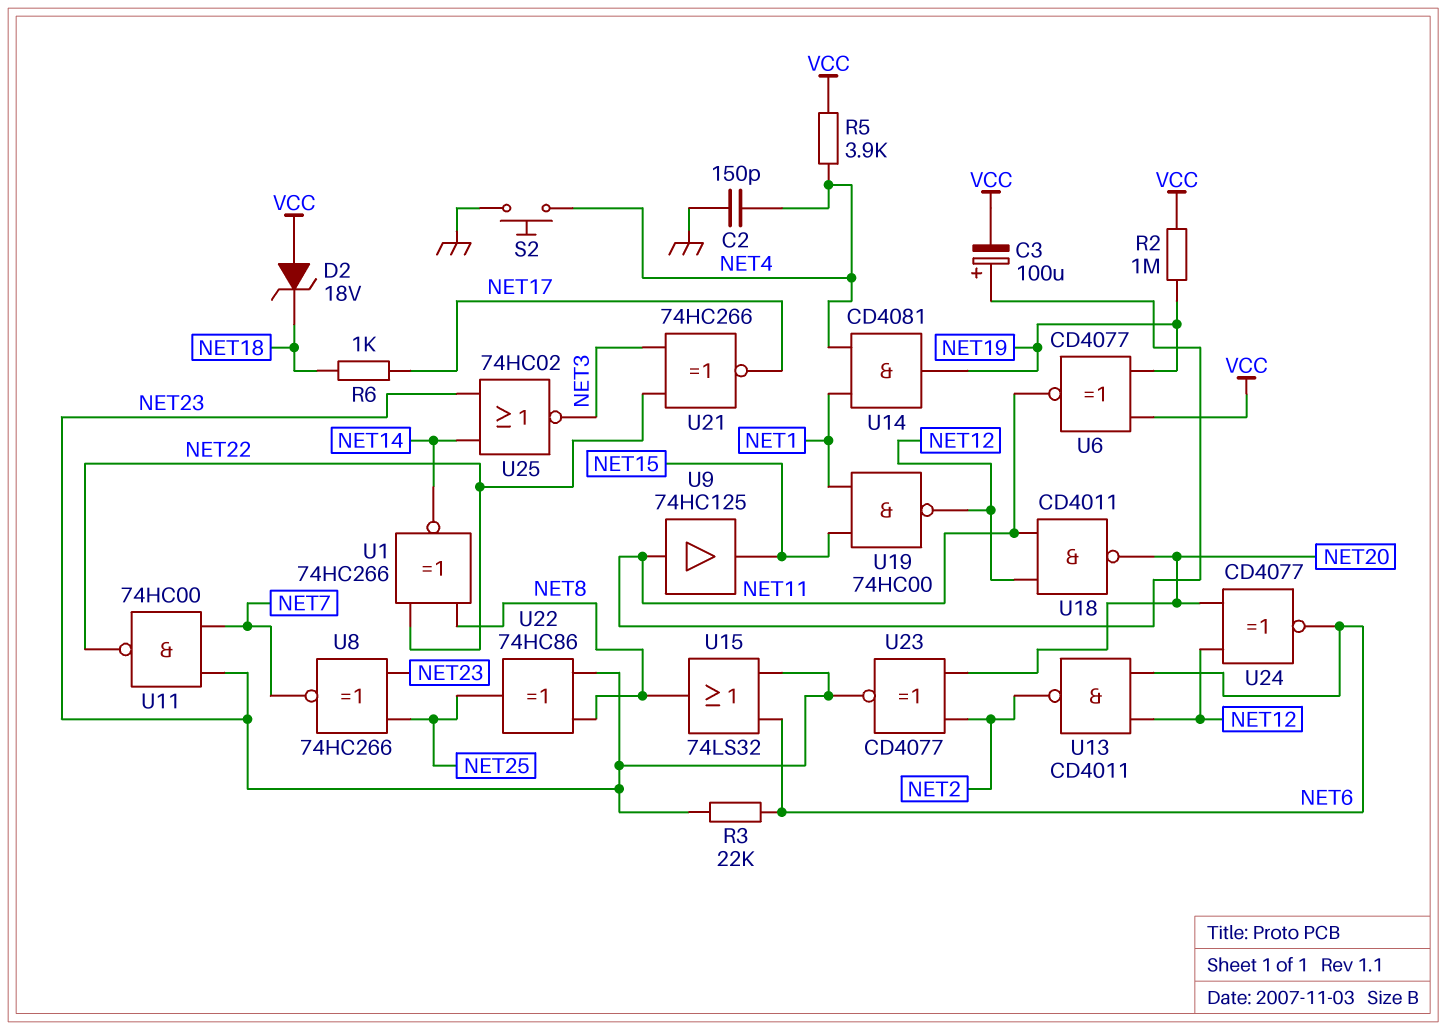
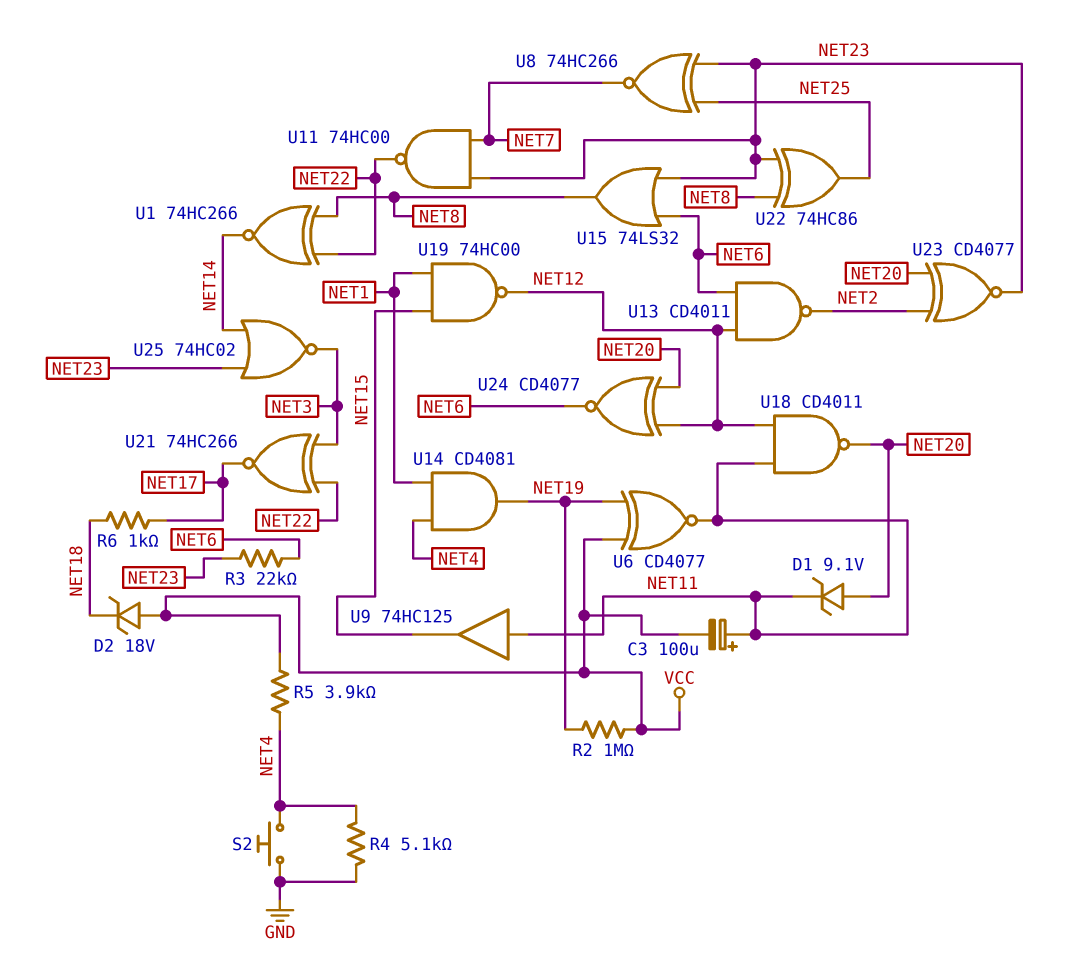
C2: 150pF (GND, NET4) -> none
D1: none -> zener 9.1V (A NET20, K NET11)
R4: none -> 5.1k (GND, NET4)

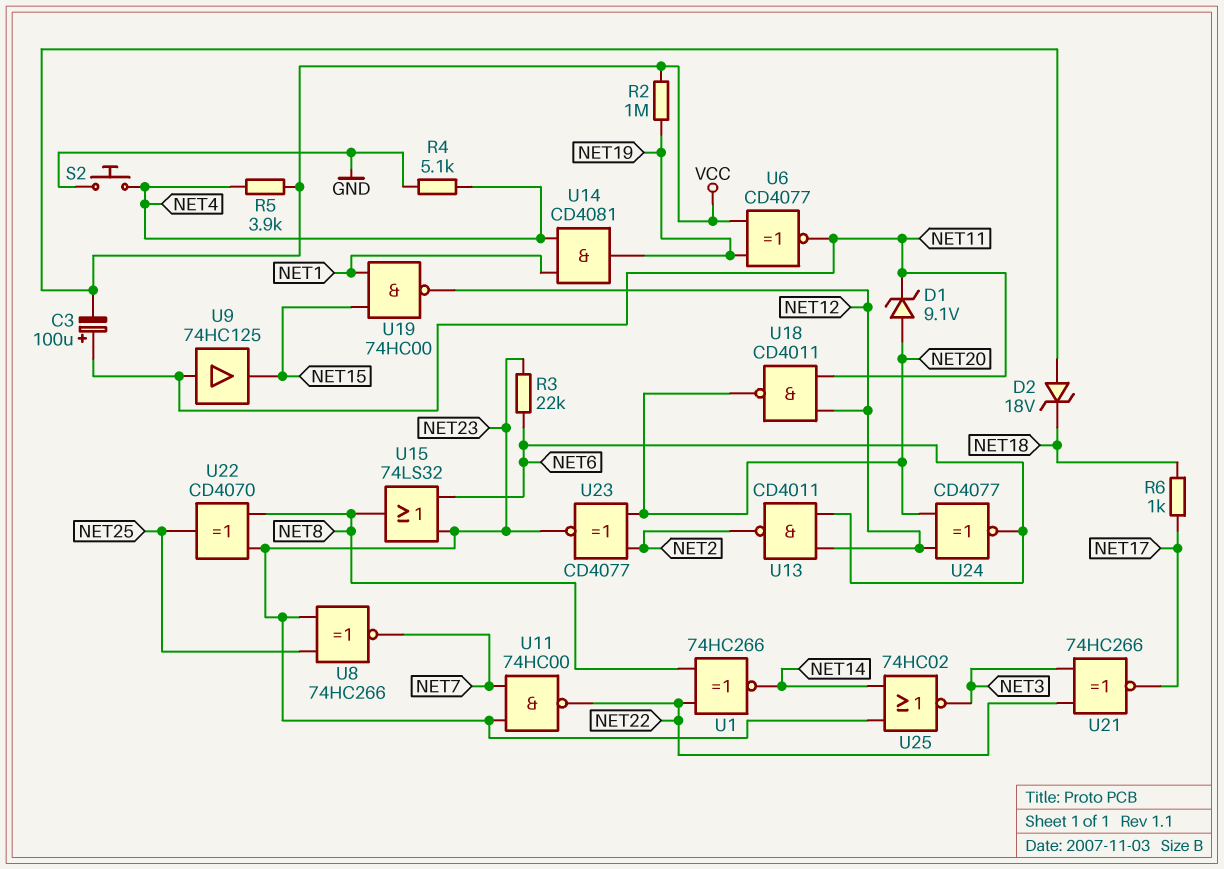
U22: XOR 74HC86 (in NET8, in NET23, out NET25) -> XOR CD4070 (in NET8, in NET23, out NET25)

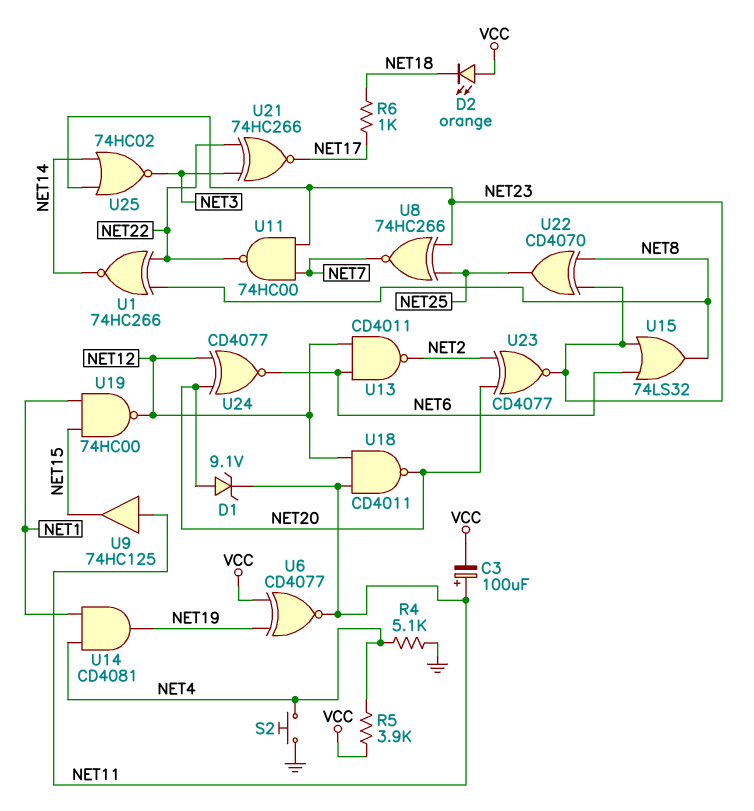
D2: zener 18V (A VCC, K NET18) -> LED orange (A VCC, K NET18)
R2: 1M (NET19, VCC) -> none
R3: 22k (NET6, NET23) -> none

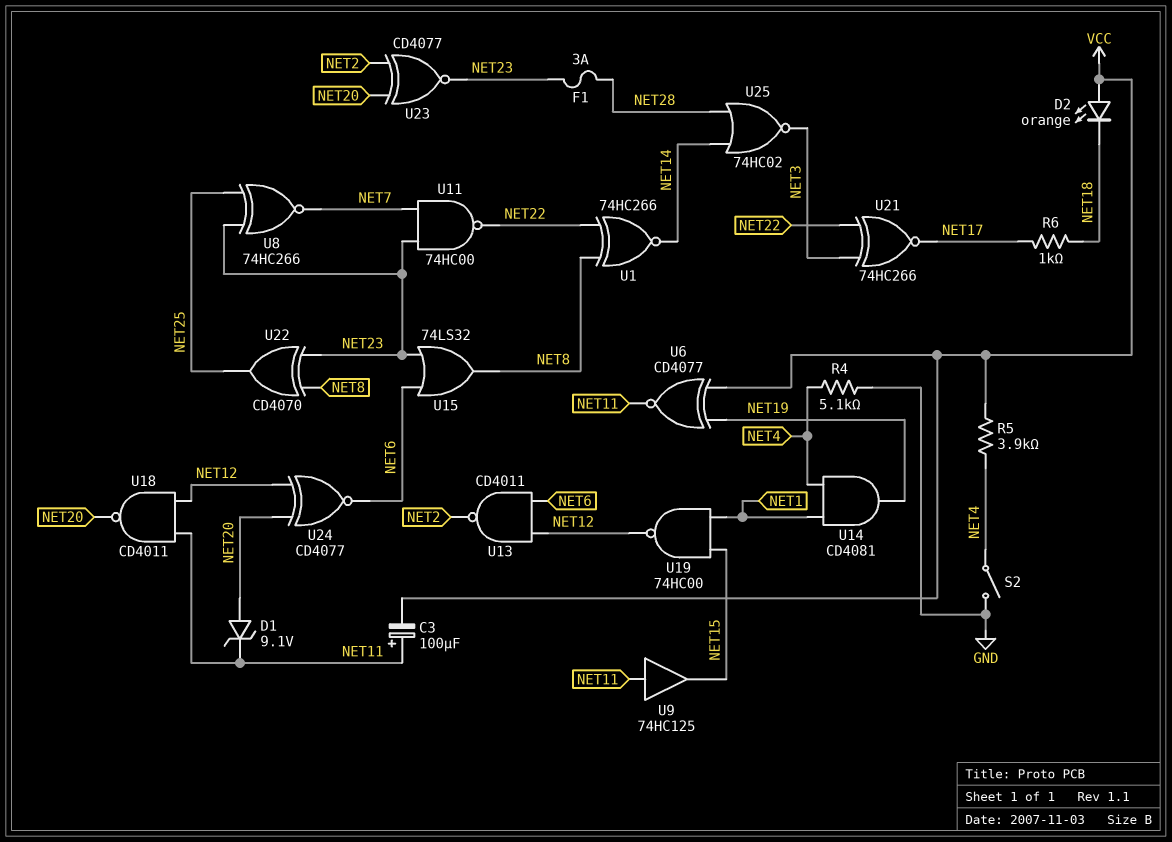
F1: none -> 3A (NET23, NET28)
S2: button (GND, NET4) -> switch (GND, NET4)
U25: NOR 74HC02 (in NET14, in NET23, out NET3) -> NOR 74HC02 (in NET14, in NET28, out NET3)

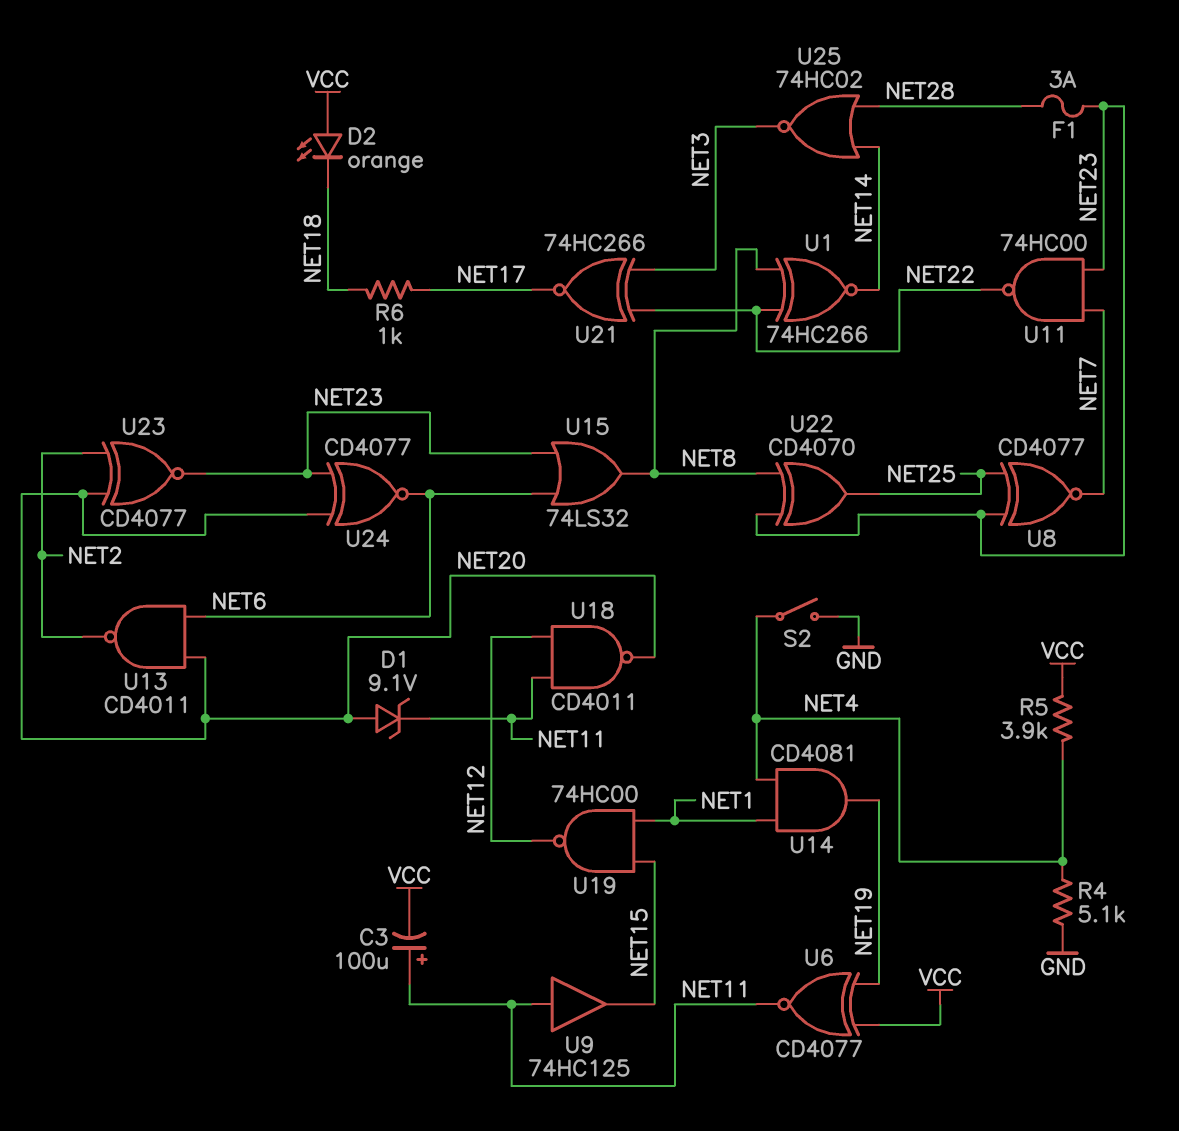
U8: XNOR 74HC266 (in NET23, in NET25, out NET7) -> XNOR CD4077 (in NET23, in NET25, out NET7)
U13: NAND CD4011 (in NET6, in NET12, out NET2) -> NAND CD4011 (in NET6, in NET20, out NET2)
U24: XNOR CD4077 (in NET12, in NET20, out NET6) -> XNOR CD4077 (in NET20, in NET23, out NET6)

